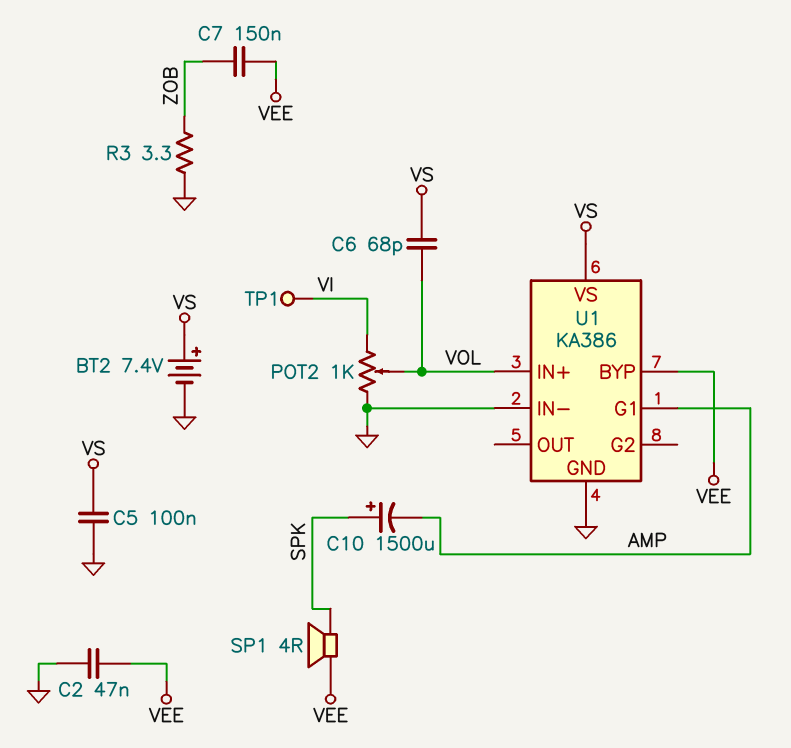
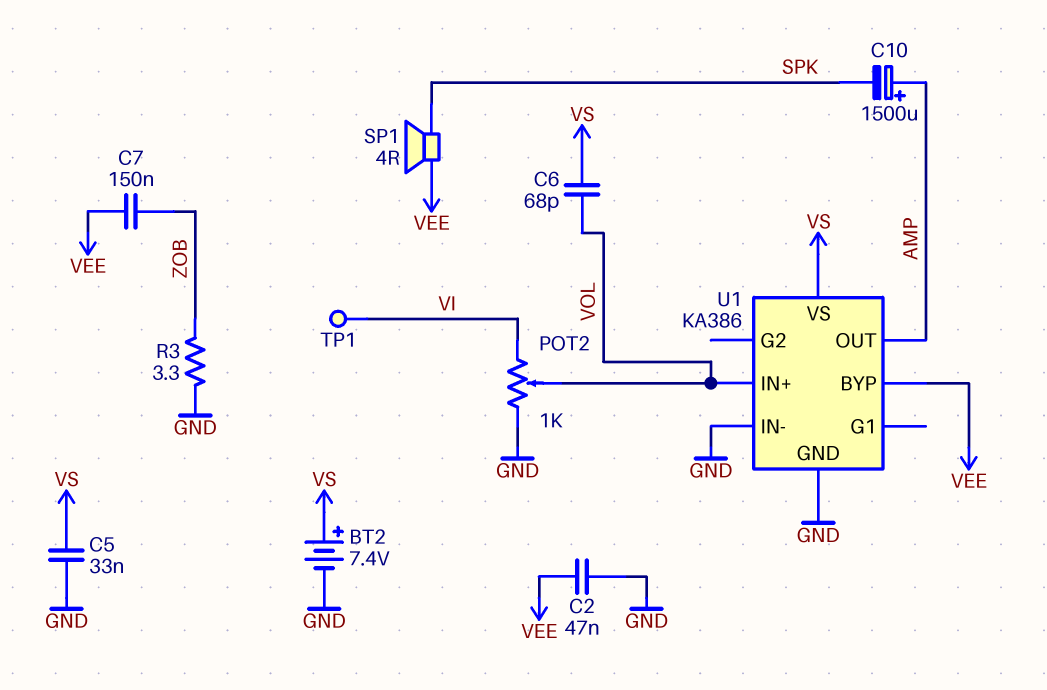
C5: 100nF (GND, VS) -> 33nF (GND, VS)
C10: 1500uF (plus SPK, minus AMP) -> 1500uF (plus AMP, minus SPK)
U1 pin G1: AMP -> none
U1 pin OUT: none -> AMP

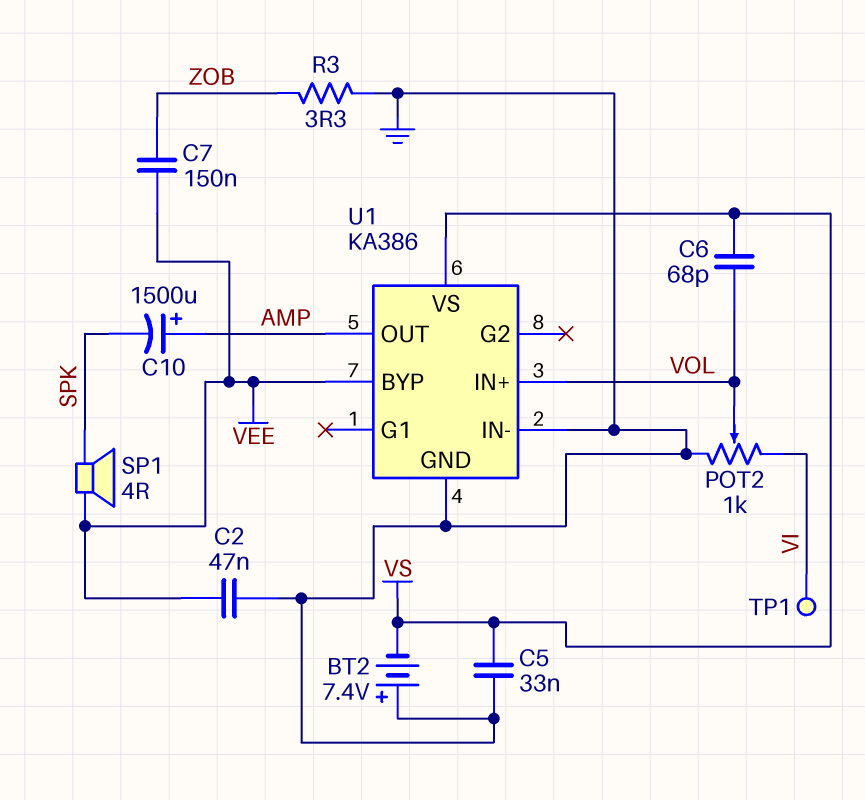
BT2: 7.4V (plus VS, minus GND) -> 7.4V (plus GND, minus VS)

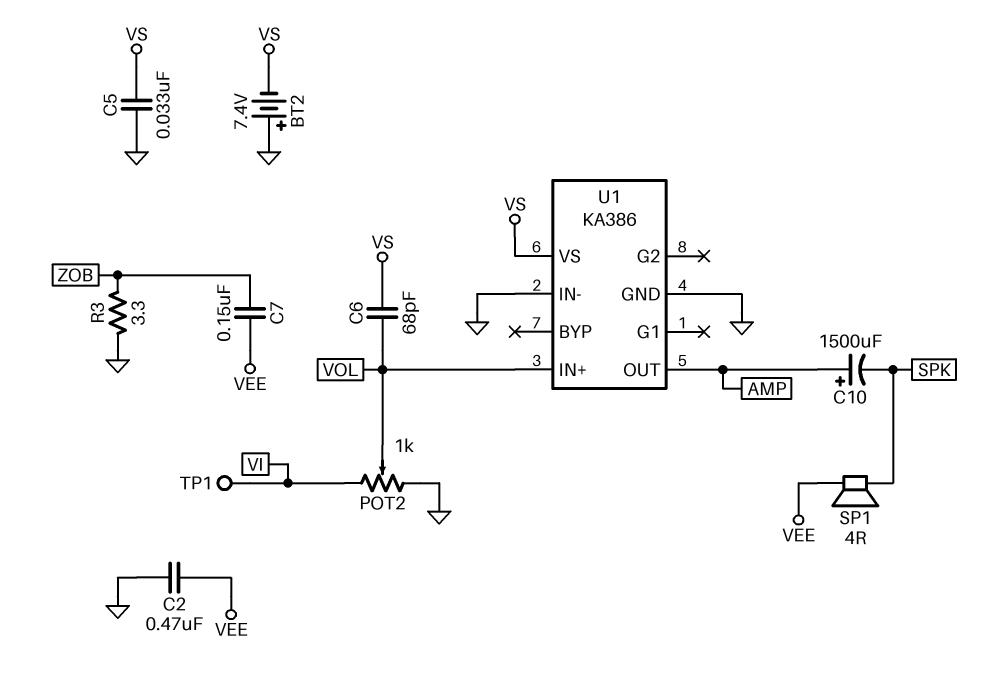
C2: 47nF (GND, VEE) -> 470nF (GND, VEE)
U1 pin BYP: VEE -> none

